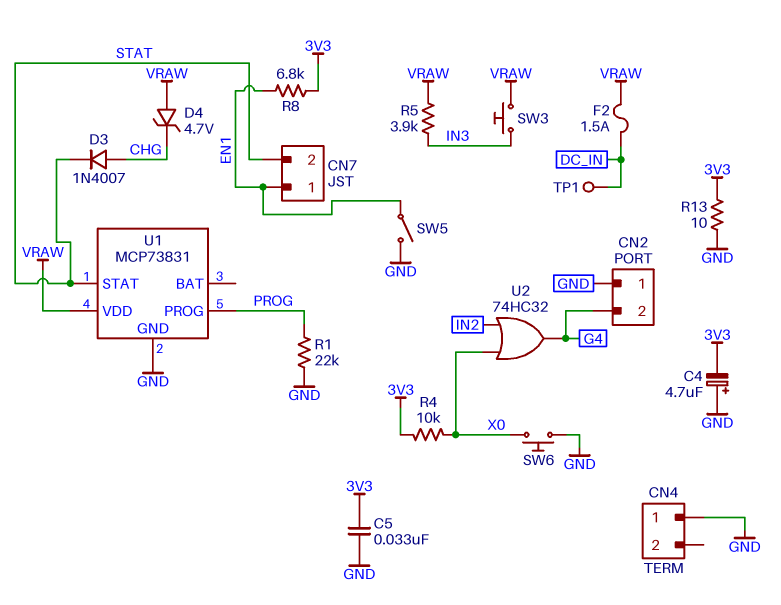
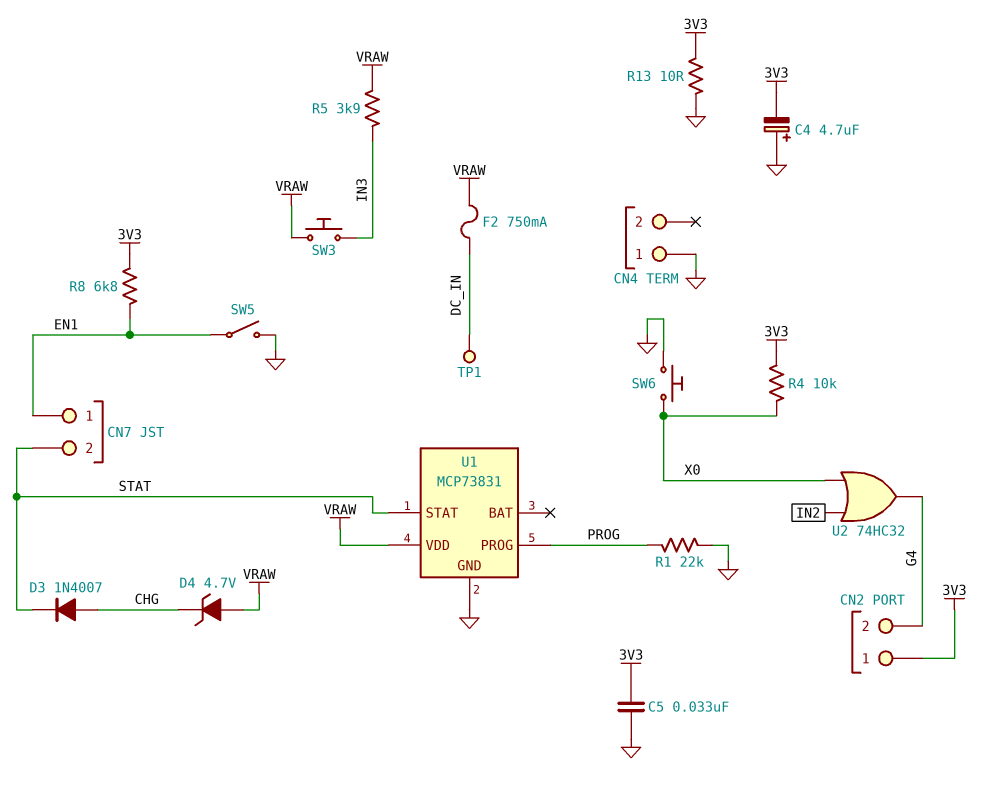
CN2 pin 1: GND -> 3V3
F2: 1.5A (DC_IN, VRAW) -> 750mA (DC_IN, VRAW)

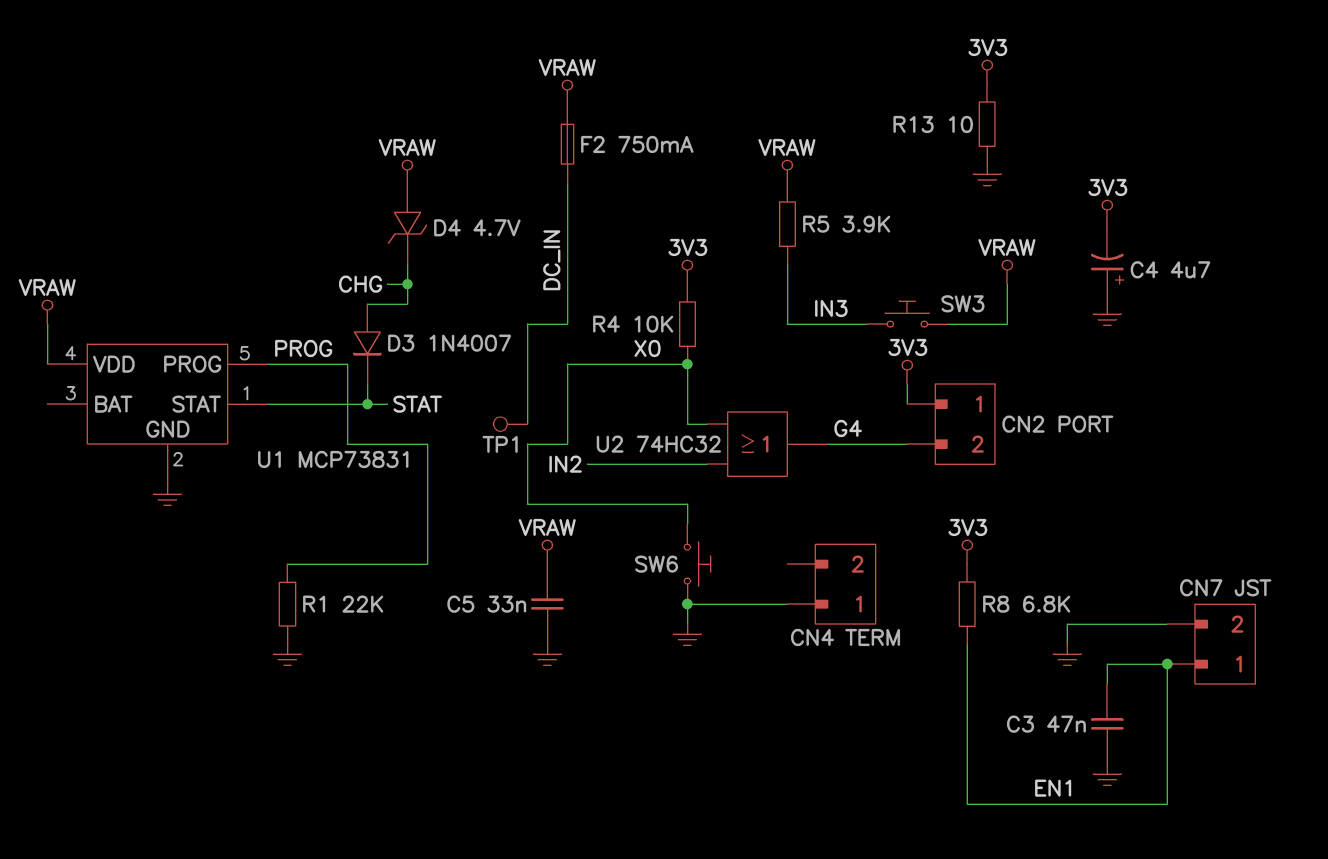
C3: none -> 47nF (EN1, GND)
C5: 33nF (3V3, GND) -> 33nF (GND, VRAW)
CN7 pin 2: STAT -> GND
SW5: switch (EN1, GND) -> none

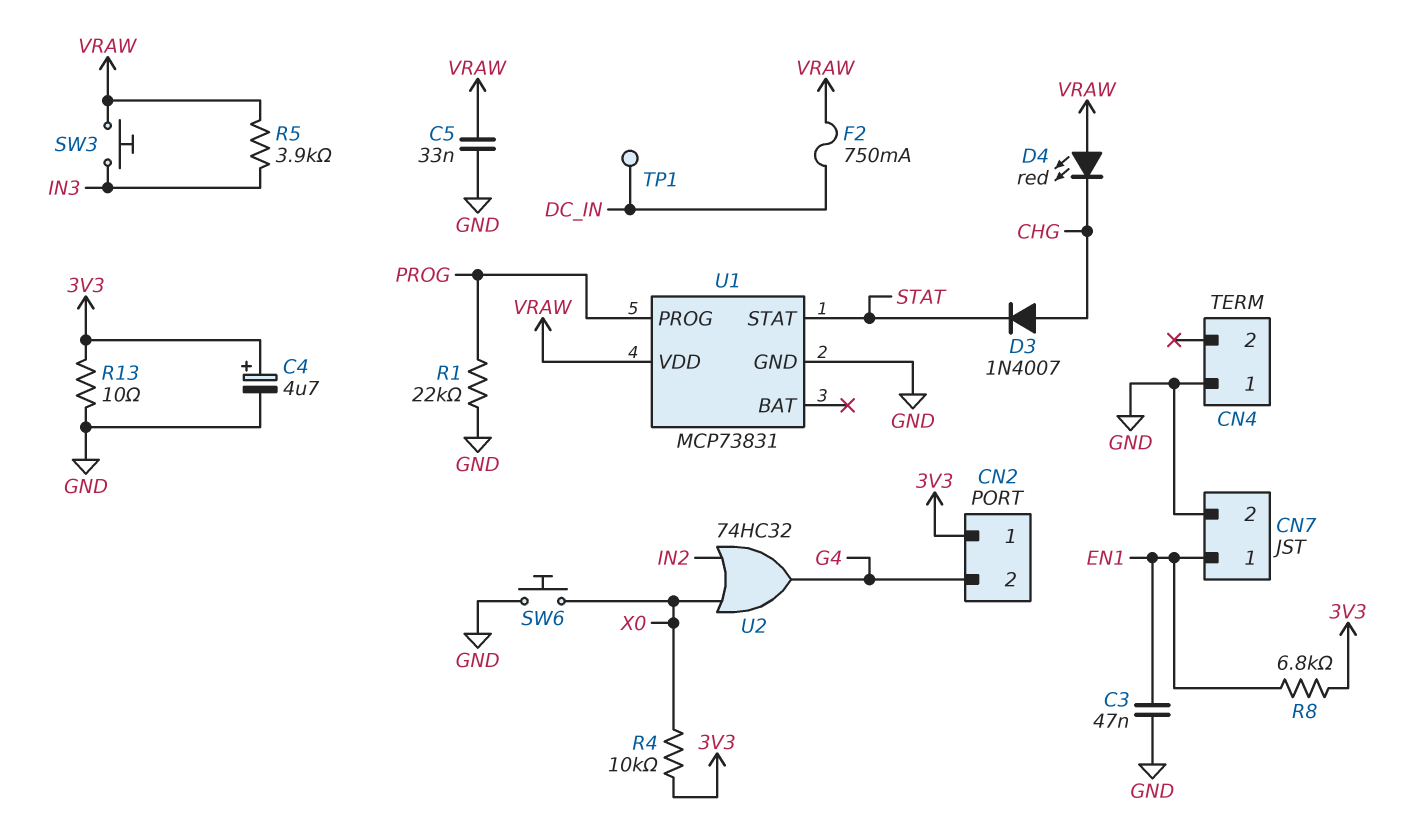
C4: 4.7uF (plus GND, minus 3V3) -> 4.7uF (plus 3V3, minus GND)
D4: zener 4.7V (A VRAW, K CHG) -> LED red (A VRAW, K CHG)

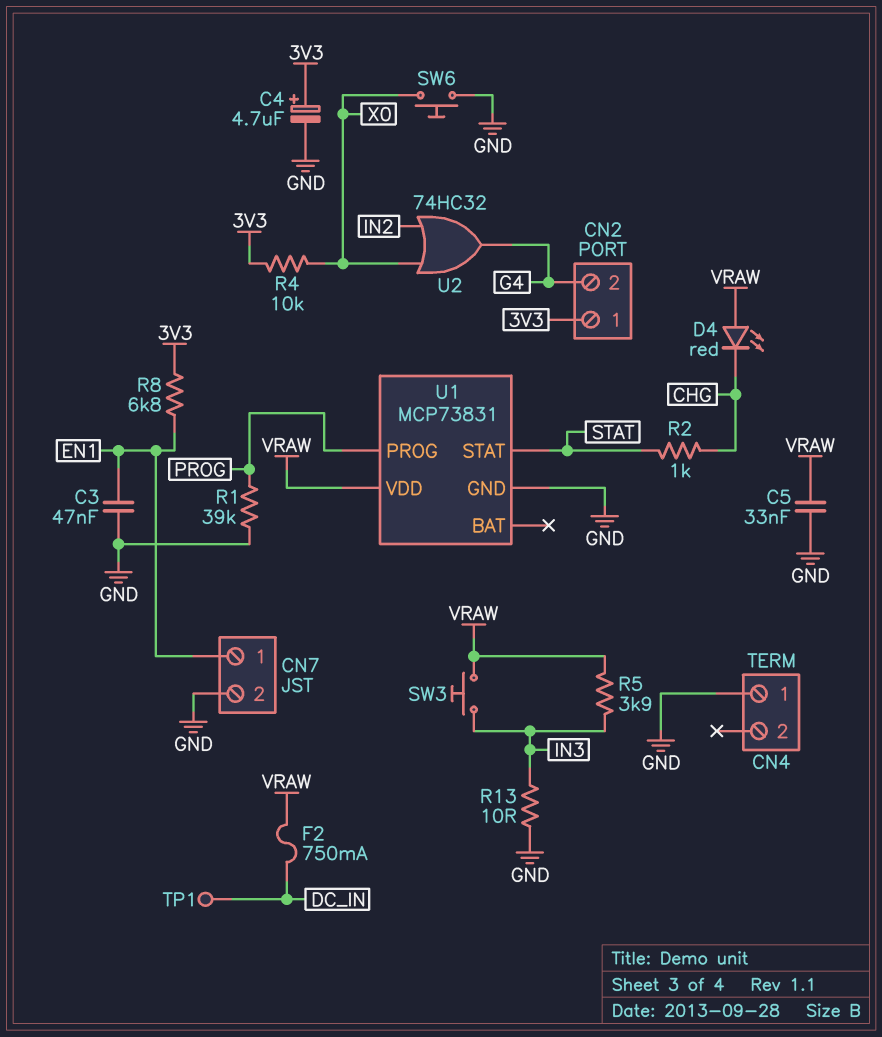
D3: diode 1N4007 (A CHG, K STAT) -> none
R1: 22k (GND, PROG) -> 39k (GND, PROG)
R2: none -> 1k (CHG, STAT)
R13: 10 (3V3, GND) -> 10 (GND, IN3)

